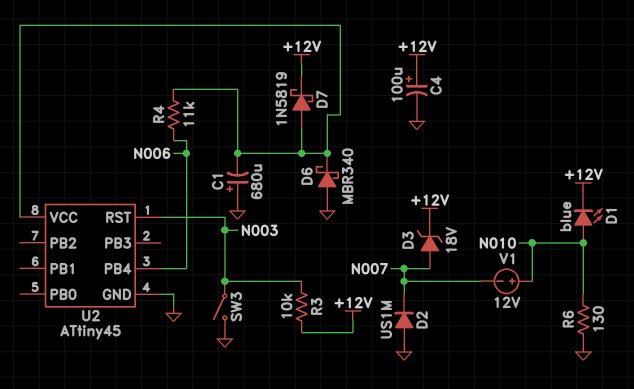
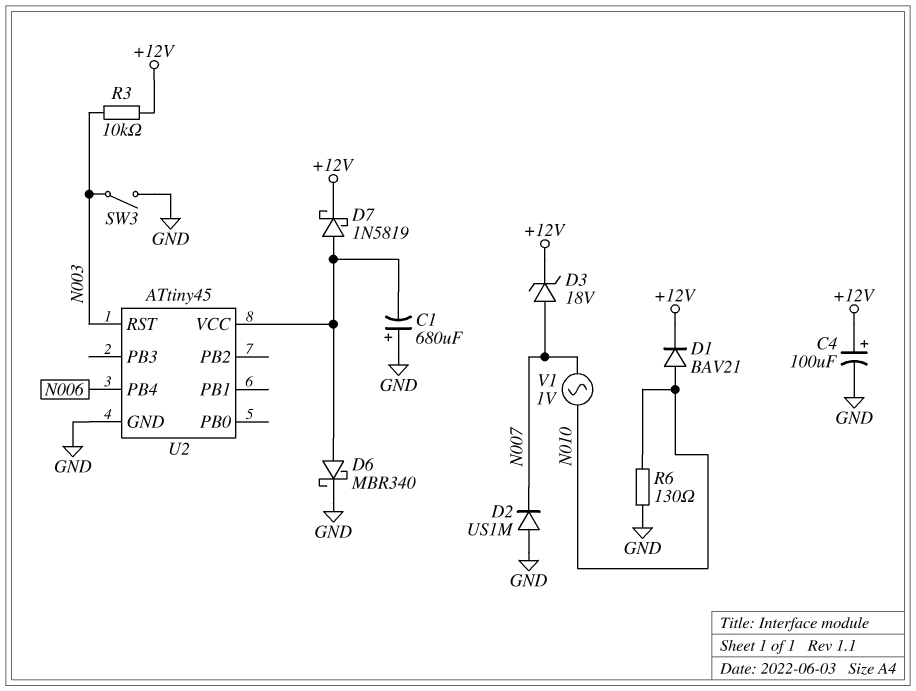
D1: LED blue (A N010, K +12V) -> diode BAV21 (A N010, K +12V)
D6: schottky MBR340 (A GND, K U2/VCC) -> schottky MBR340 (A U2/VCC, K GND)
R4: 11k (N006, U2/VCC) -> none
V1: 12V (plus N010, minus N007) -> AC 1V (N007, N010)

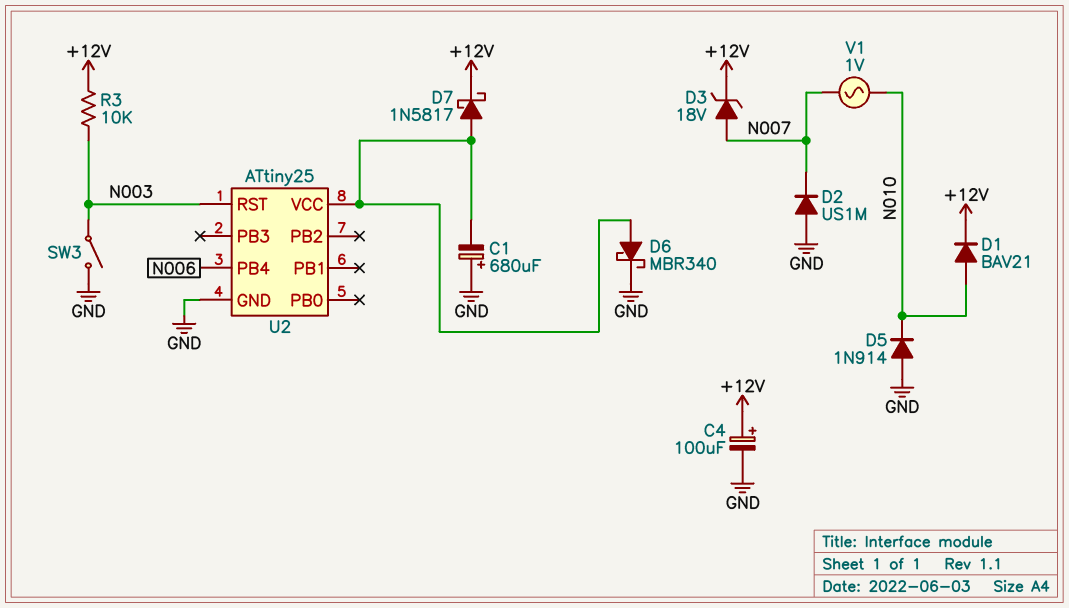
D5: none -> diode 1N914 (A GND, K N010)
D7: schottky 1N5819 (A U2/VCC, K +12V) -> schottky 1N5817 (A U2/VCC, K +12V)
R6: 130 (GND, N010) -> none
U2: ATtiny45 -> ATtiny25

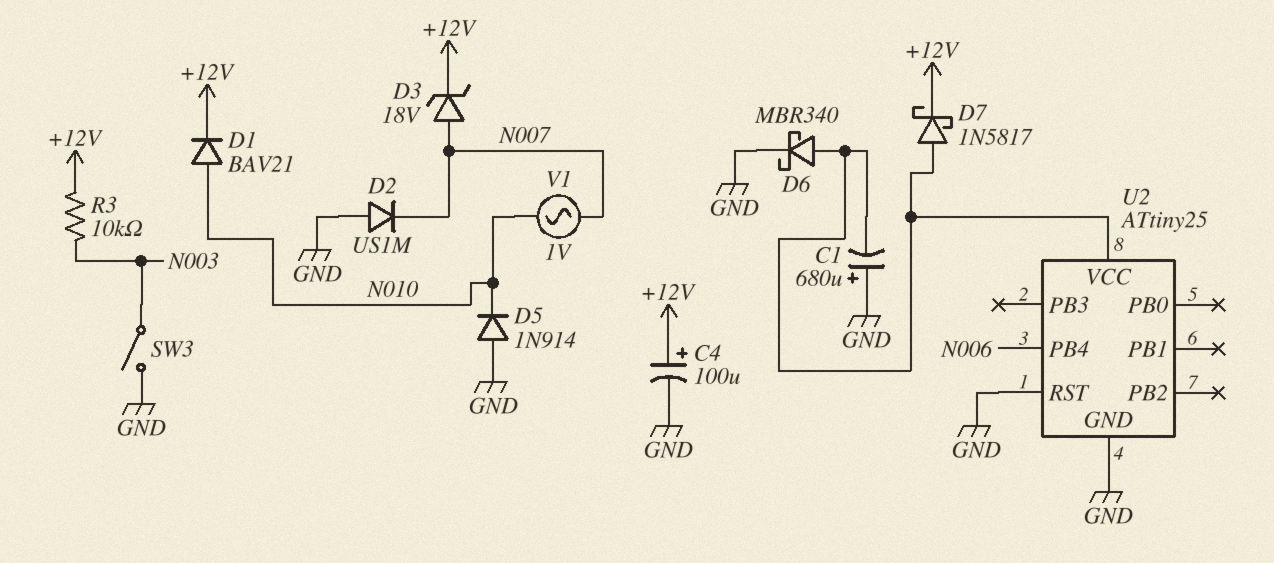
U2 pin RST: N003 -> GND

